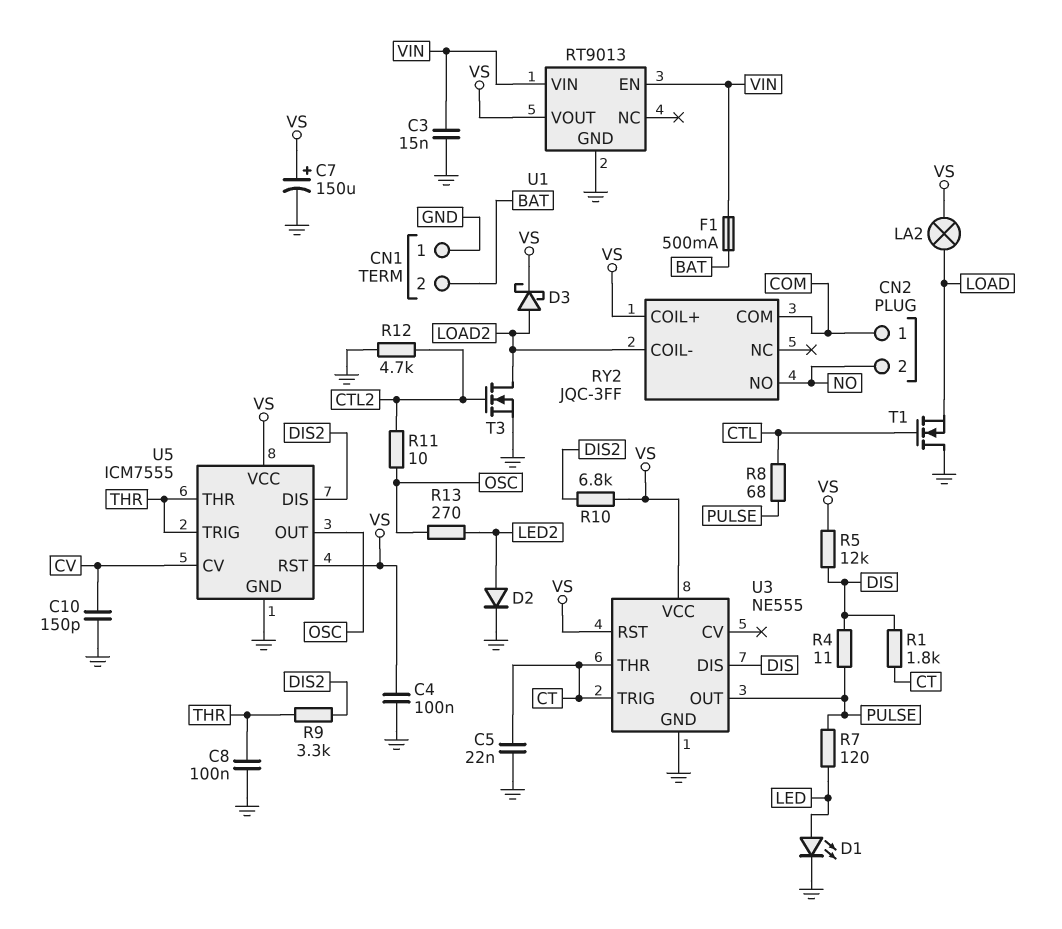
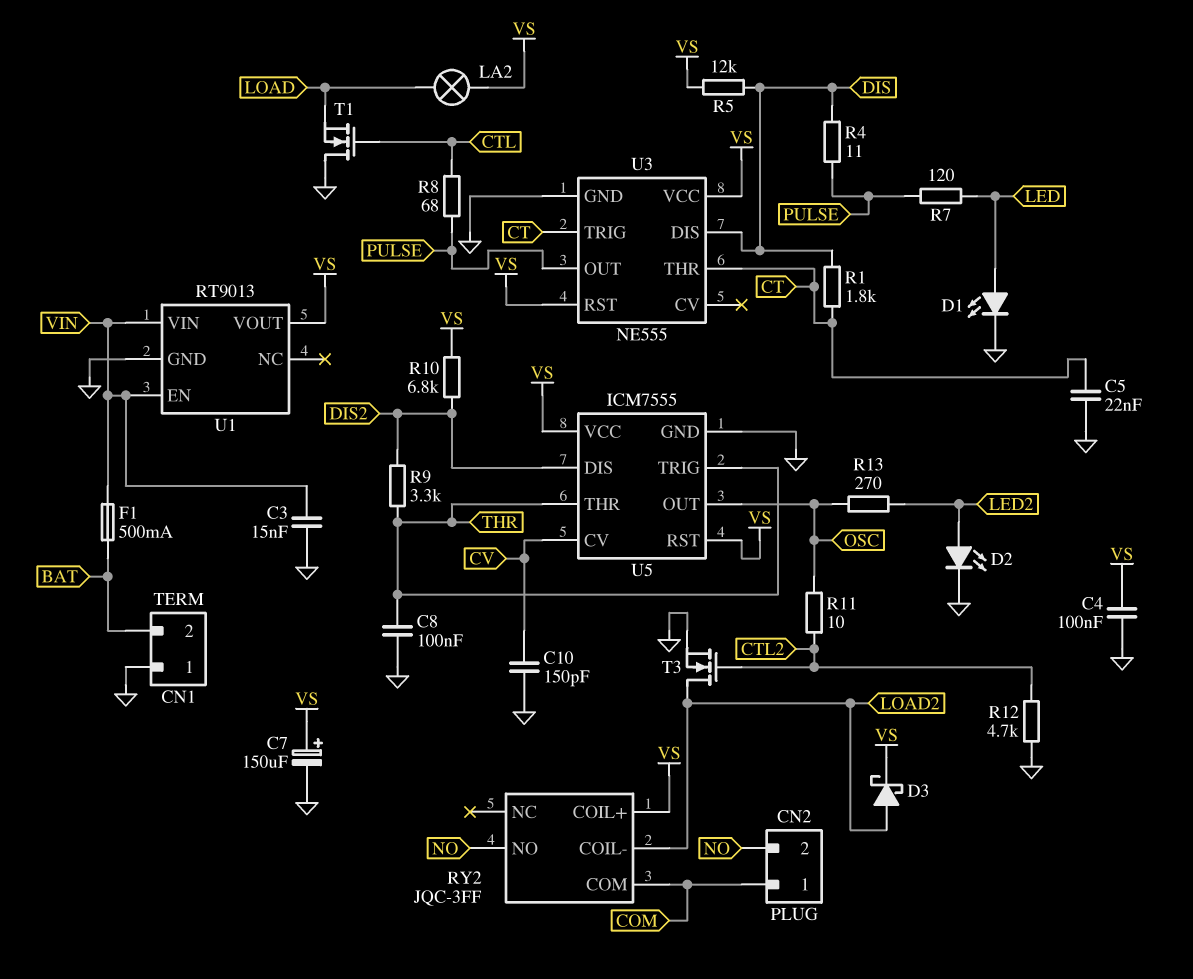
D2: diode (A LED2, K GND) -> LED (A LED2, K GND)

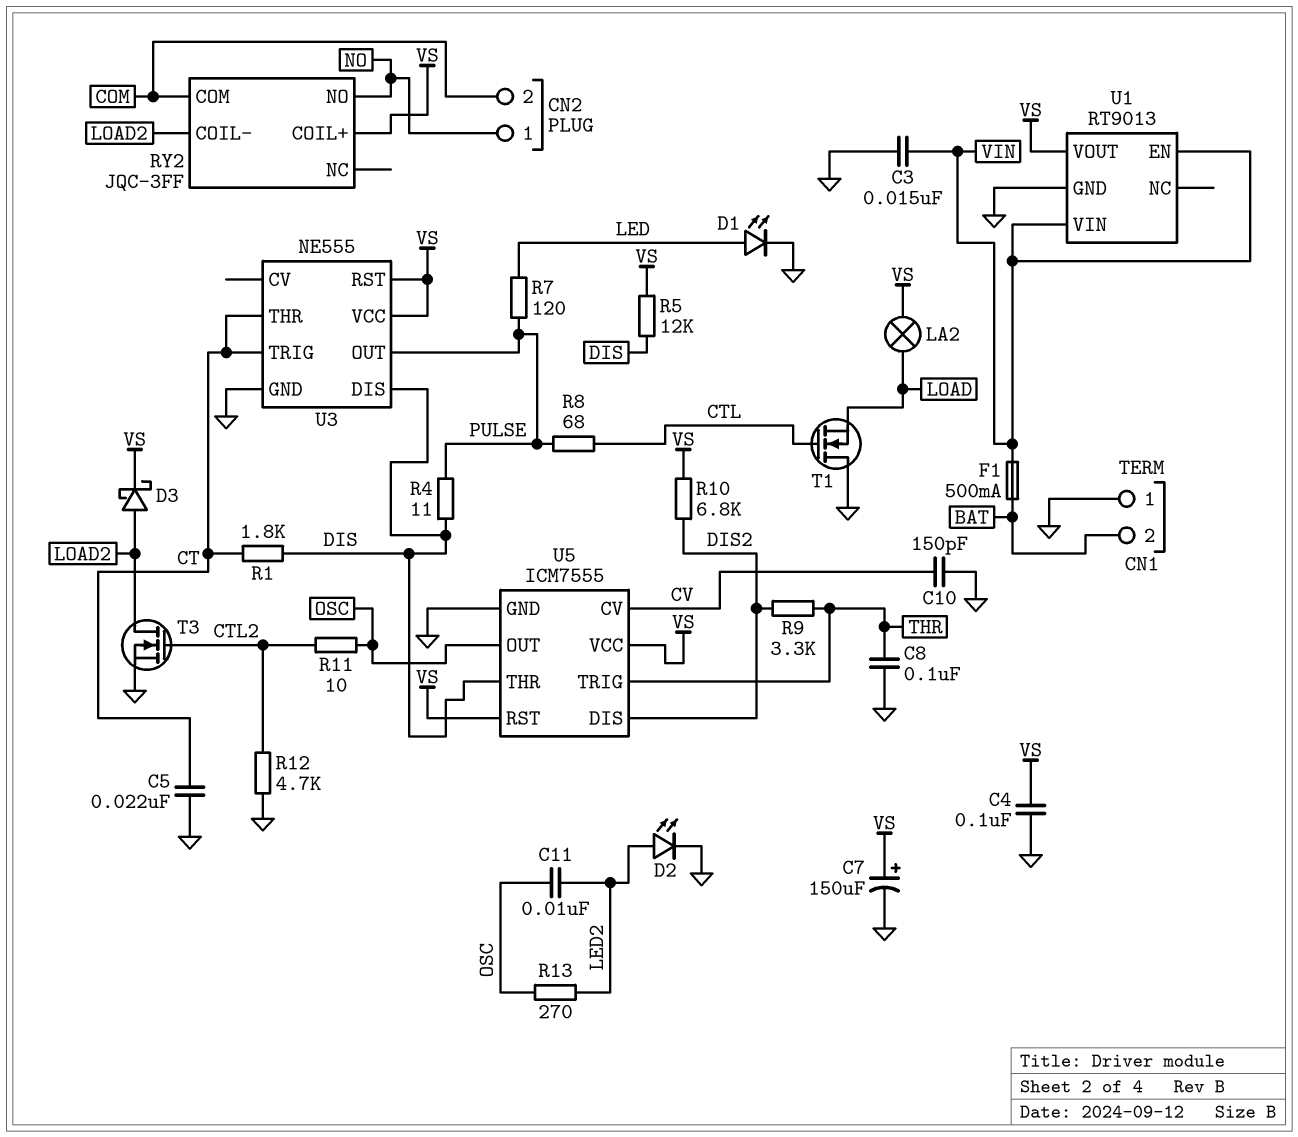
C11: none -> 10nF (LED2, OSC)
CN2 pin 1: COM -> NO
CN2 pin 2: NO -> COM
U5 pin THR: THR -> DIS

